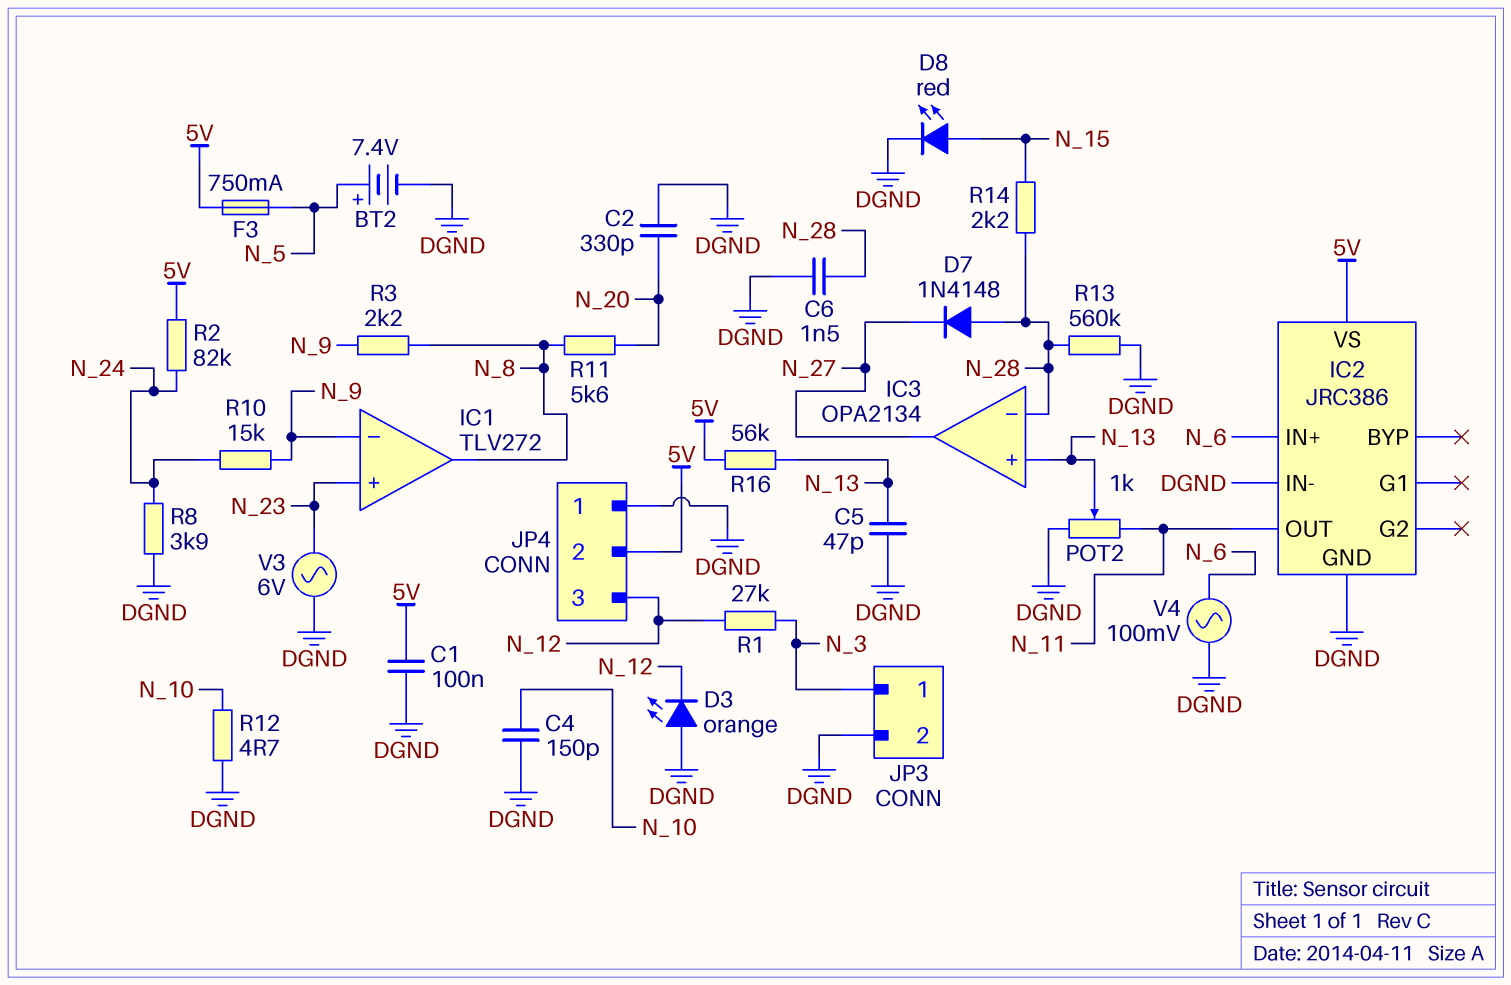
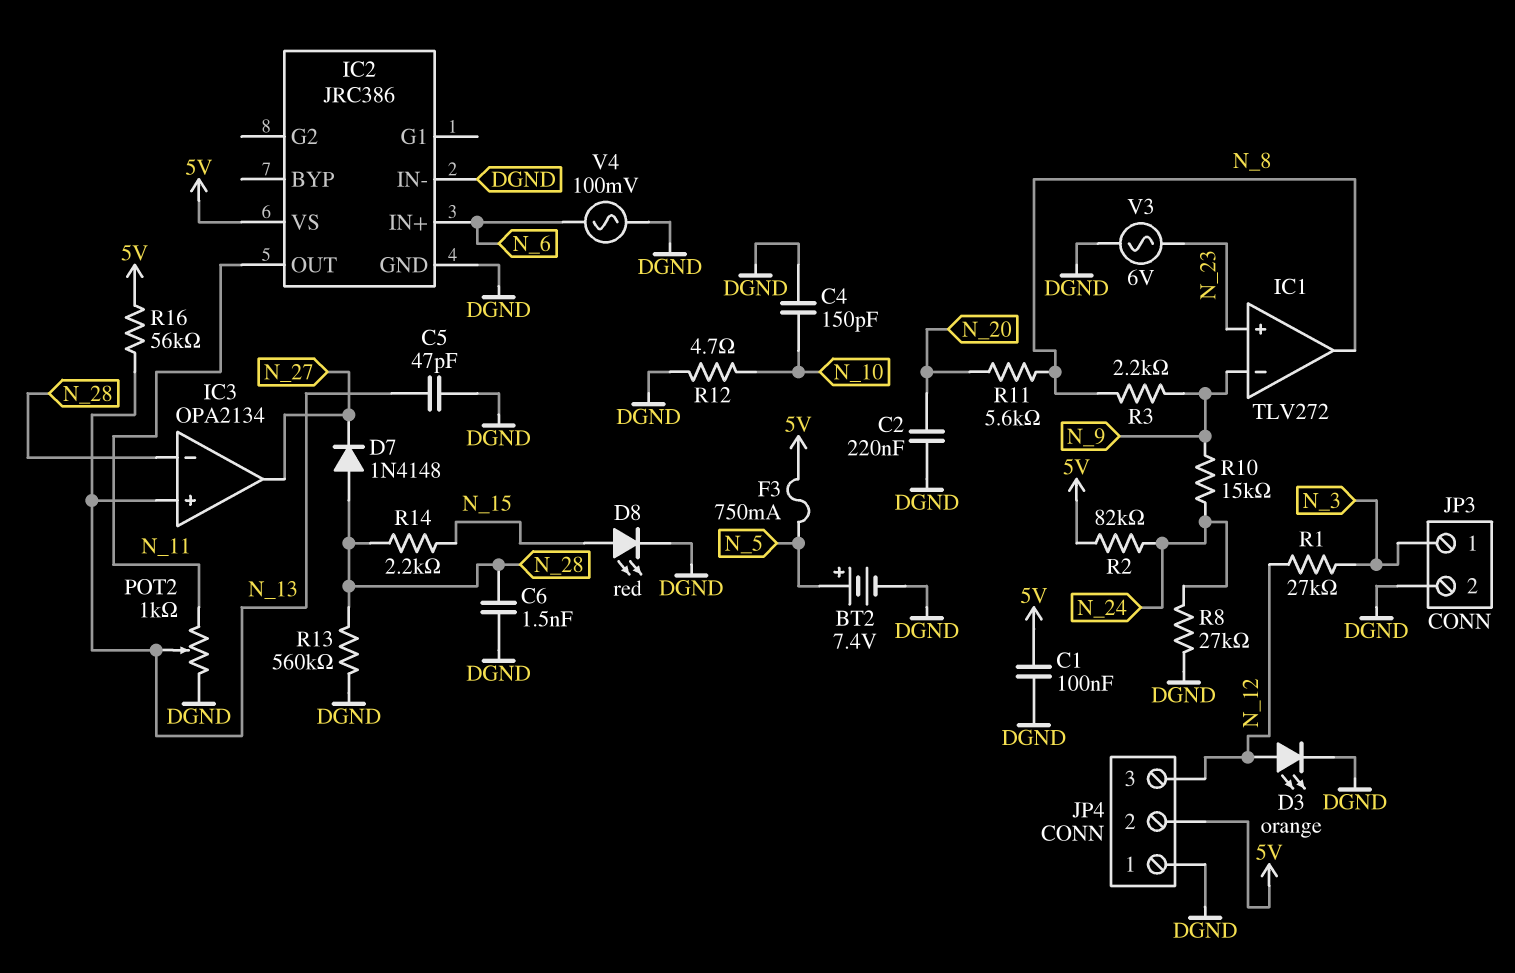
C2: 330pF (DGND, N_20) -> 220nF (DGND, N_20)
D3: LED orange (A DGND, K N_12) -> LED orange (A N_12, K DGND)
R8: 3.9k (DGND, N_24) -> 27k (DGND, N_24)

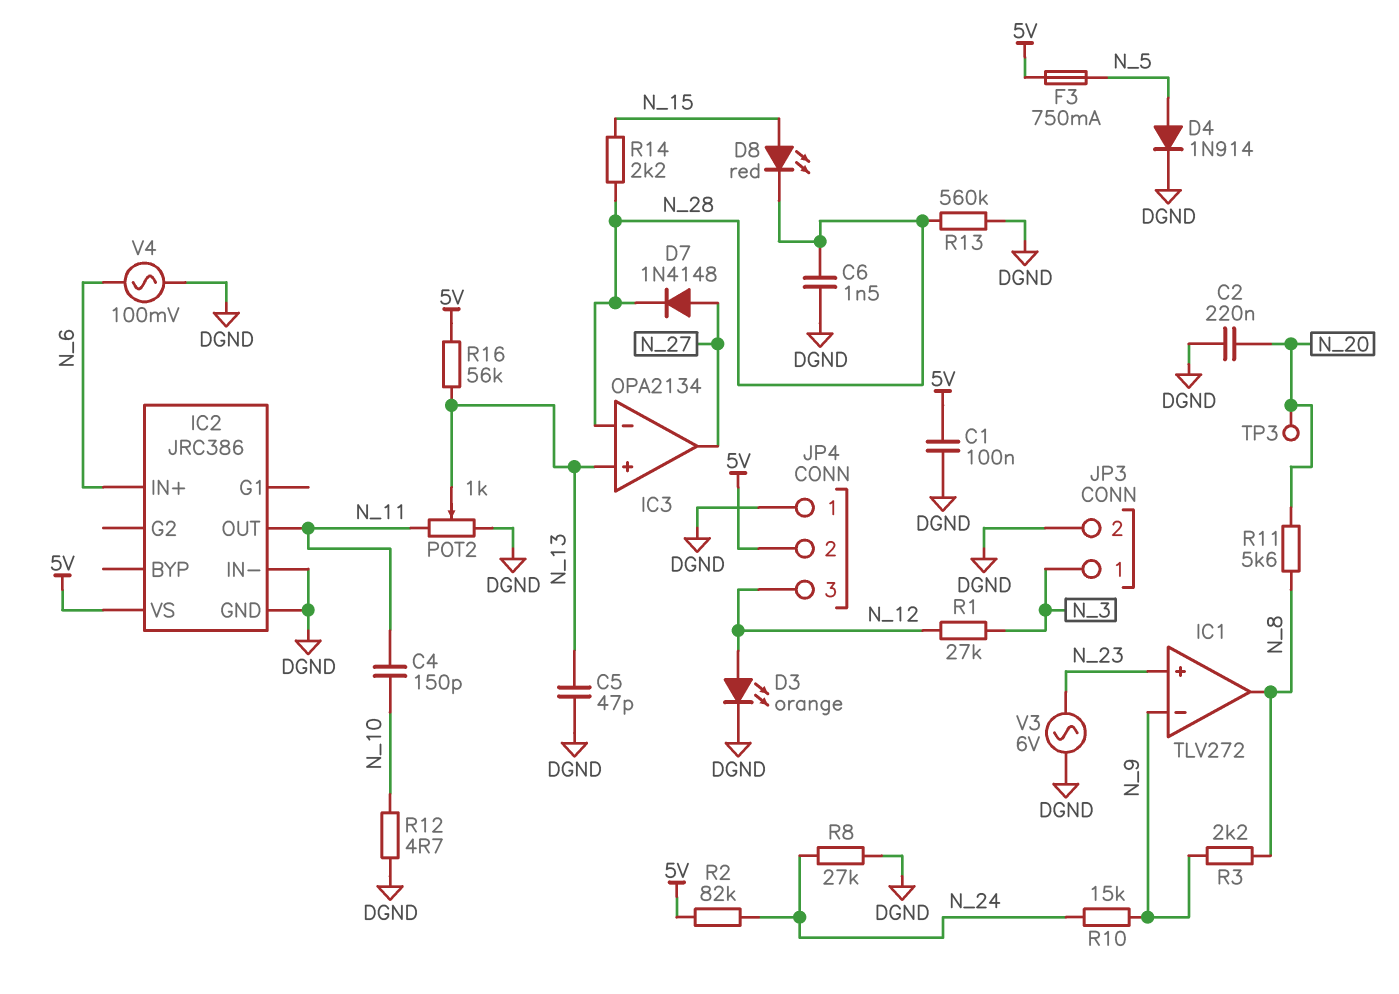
BT2: 7.4V (plus N_5, minus DGND) -> none
C4: 150pF (DGND, N_10) -> 150pF (N_10, N_11)
D4: none -> diode 1N914 (A N_5, K DGND)
D7: diode 1N4148 (A N_28, K N_27) -> diode 1N4148 (A N_27, K N_28)
D8: LED red (A N_15, K DGND) -> LED red (A N_15, K N_28)
TP3: none -> test point (N_20)

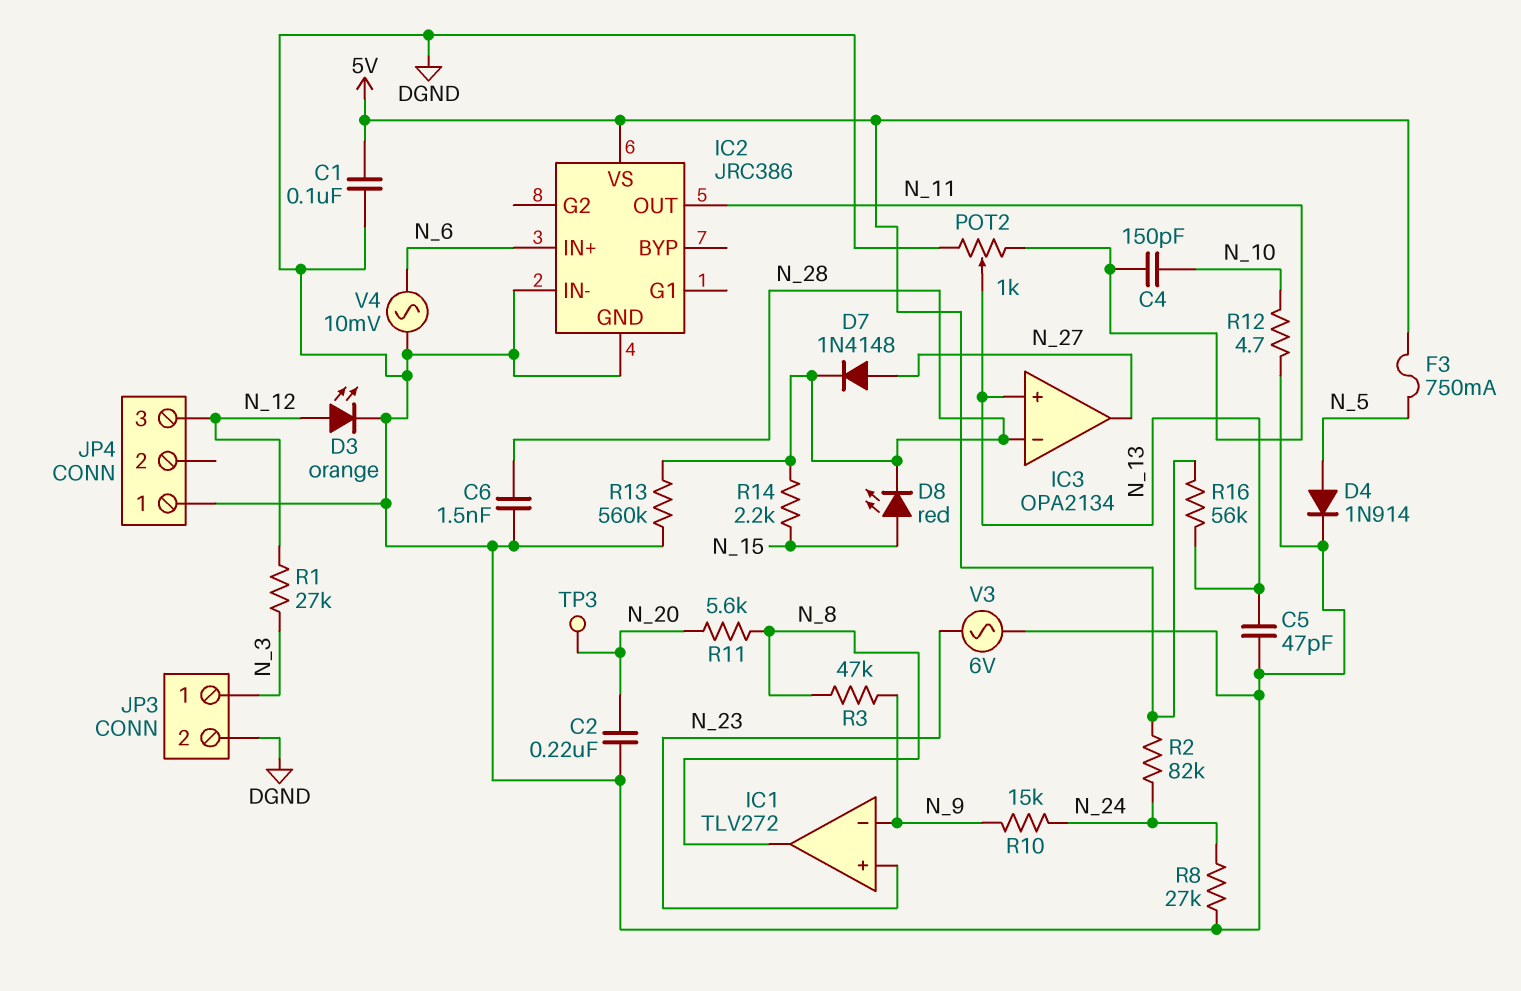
JP4 pin 2: 5V -> none
R3: 2.2k (N_8, N_9) -> 47k (N_8, N_9)
V4: AC 100mV (DGND, N_6) -> AC 10mV (DGND, N_6)

